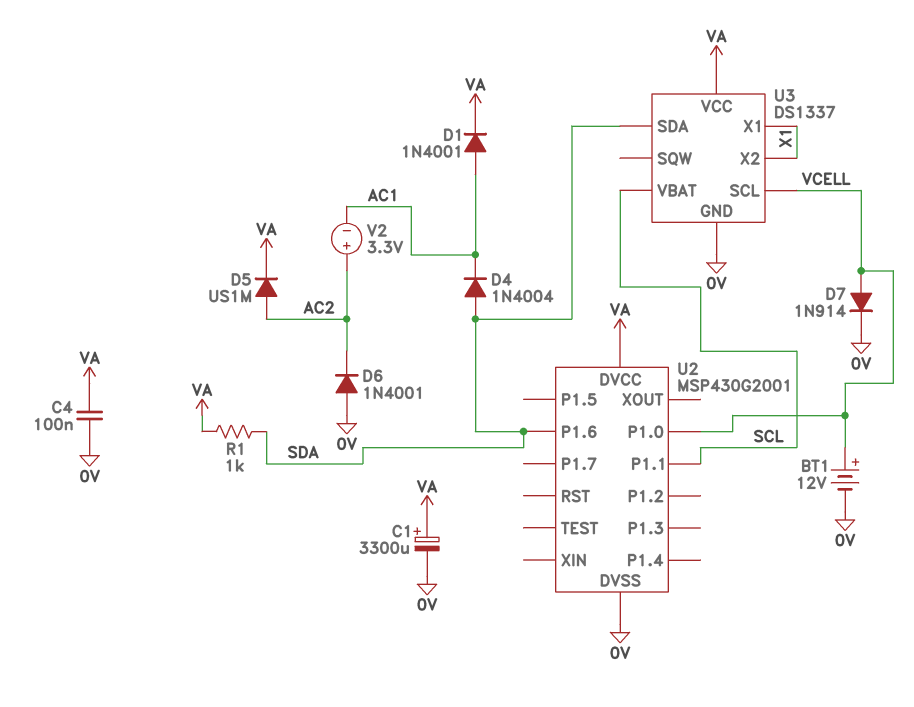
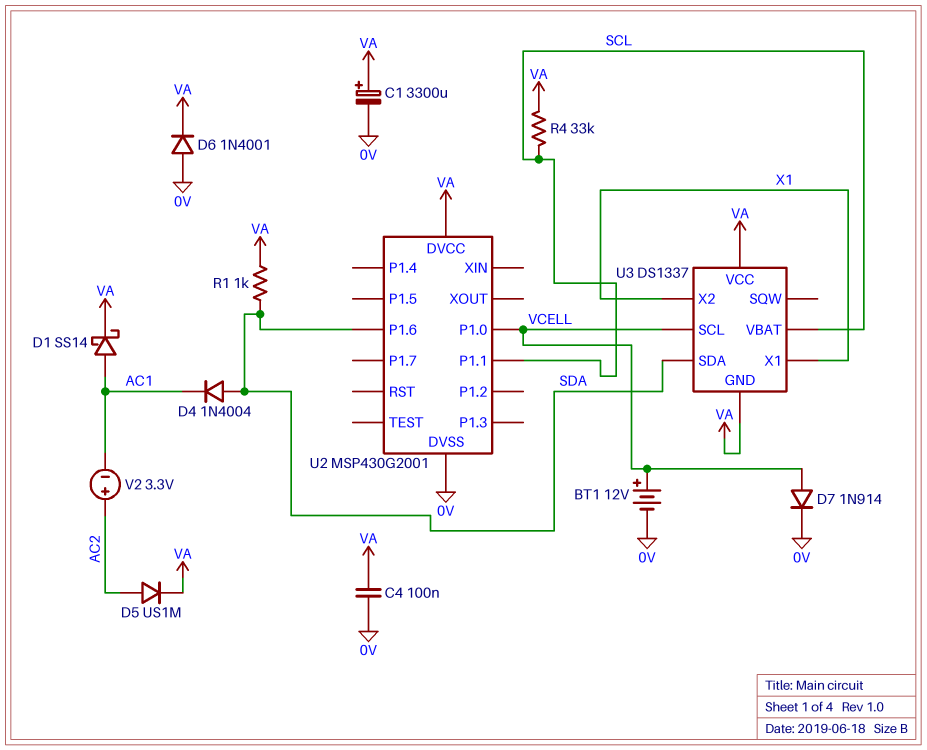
D1: diode 1N4001 (A AC1, K VA) -> schottky SS14 (A AC1, K VA)
D6: diode 1N4001 (A 0V, K AC2) -> diode 1N4001 (A 0V, K VA)
R4: none -> 33k (SCL, VA)
U3 pin GND: 0V -> VA

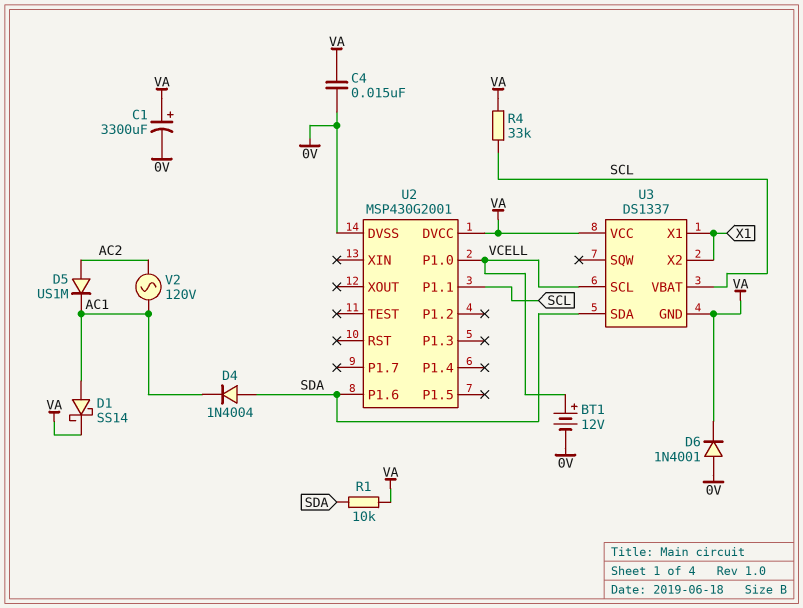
C4: 100nF (0V, VA) -> 15nF (0V, VA)
D5: diode US1M (A AC2, K VA) -> diode US1M (A AC2, K AC1)
D7: diode 1N914 (A VCELL, K 0V) -> none
R1: 1k (SDA, VA) -> 10k (SDA, VA)
V2: 3.3V (plus AC2, minus AC1) -> AC 120V (AC1, AC2)

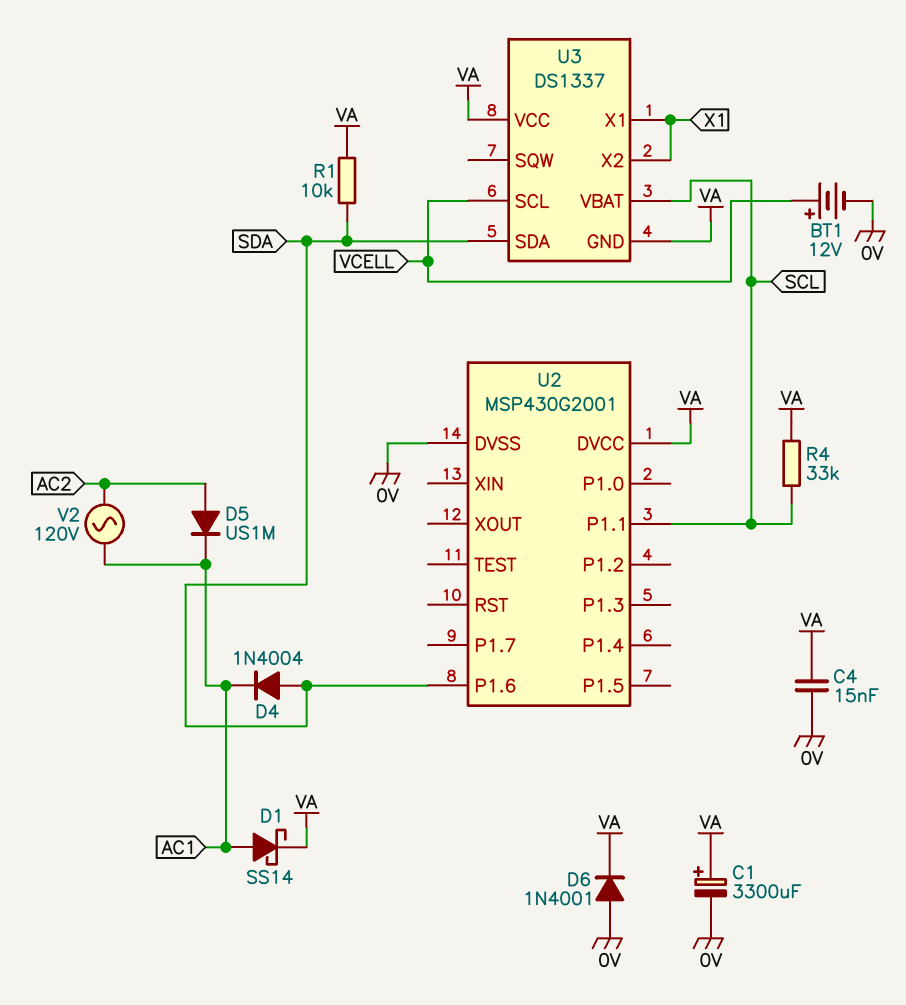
U2 pin P1.0: VCELL -> none

